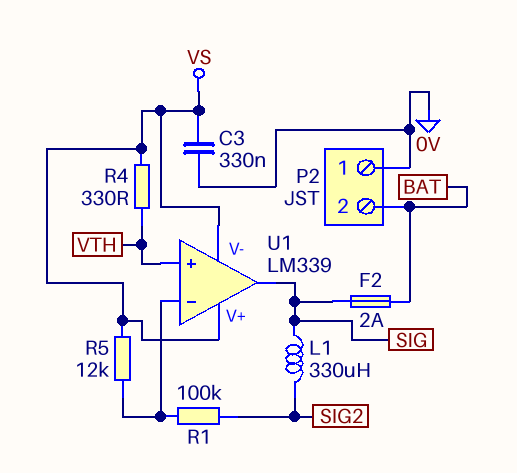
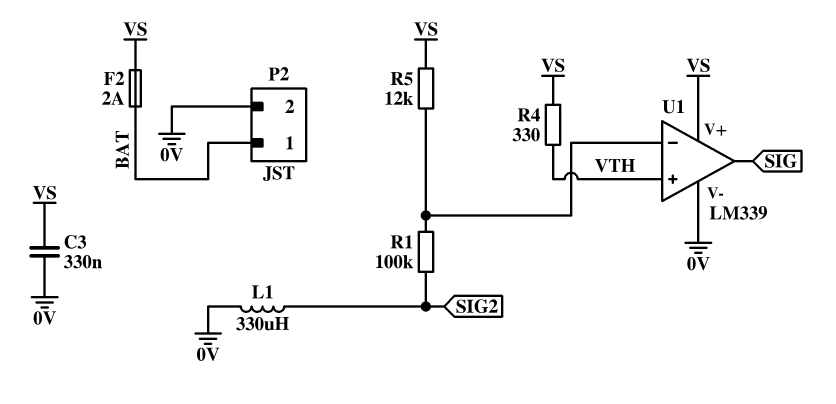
F2: 2A (BAT, SIG) -> 2A (BAT, VS)
L1: 330uH (SIG, SIG2) -> 330uH (0V, SIG2)
P2 pin 1: 0V -> BAT
P2 pin 2: BAT -> 0V
U1 pin V-: VS -> 0V

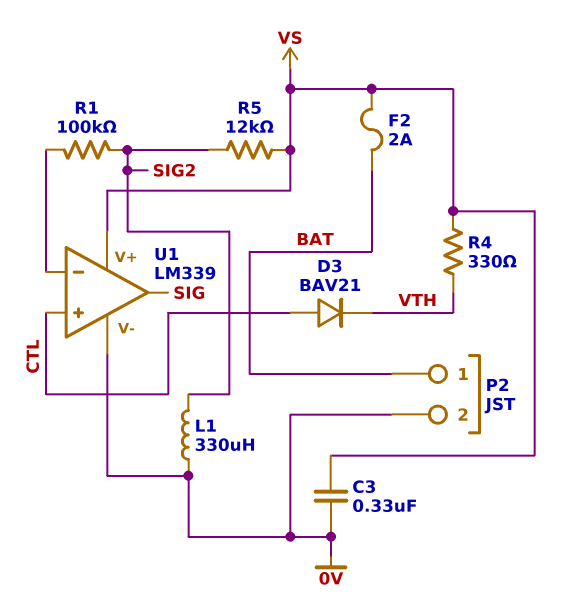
D3: none -> diode BAV21 (A CTL, K VTH)
R5: 12k (U1/in-, VS) -> 12k (SIG2, VS)
U1 pin in+: VTH -> CTL

